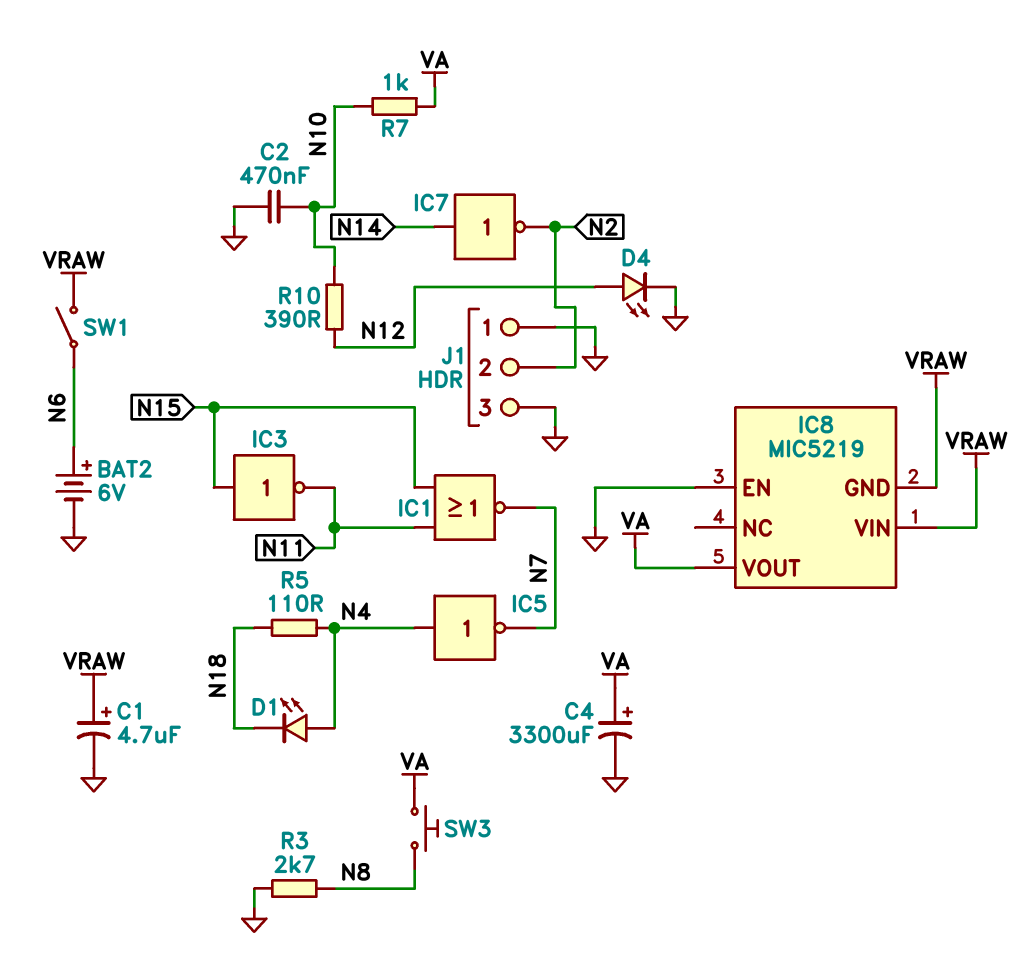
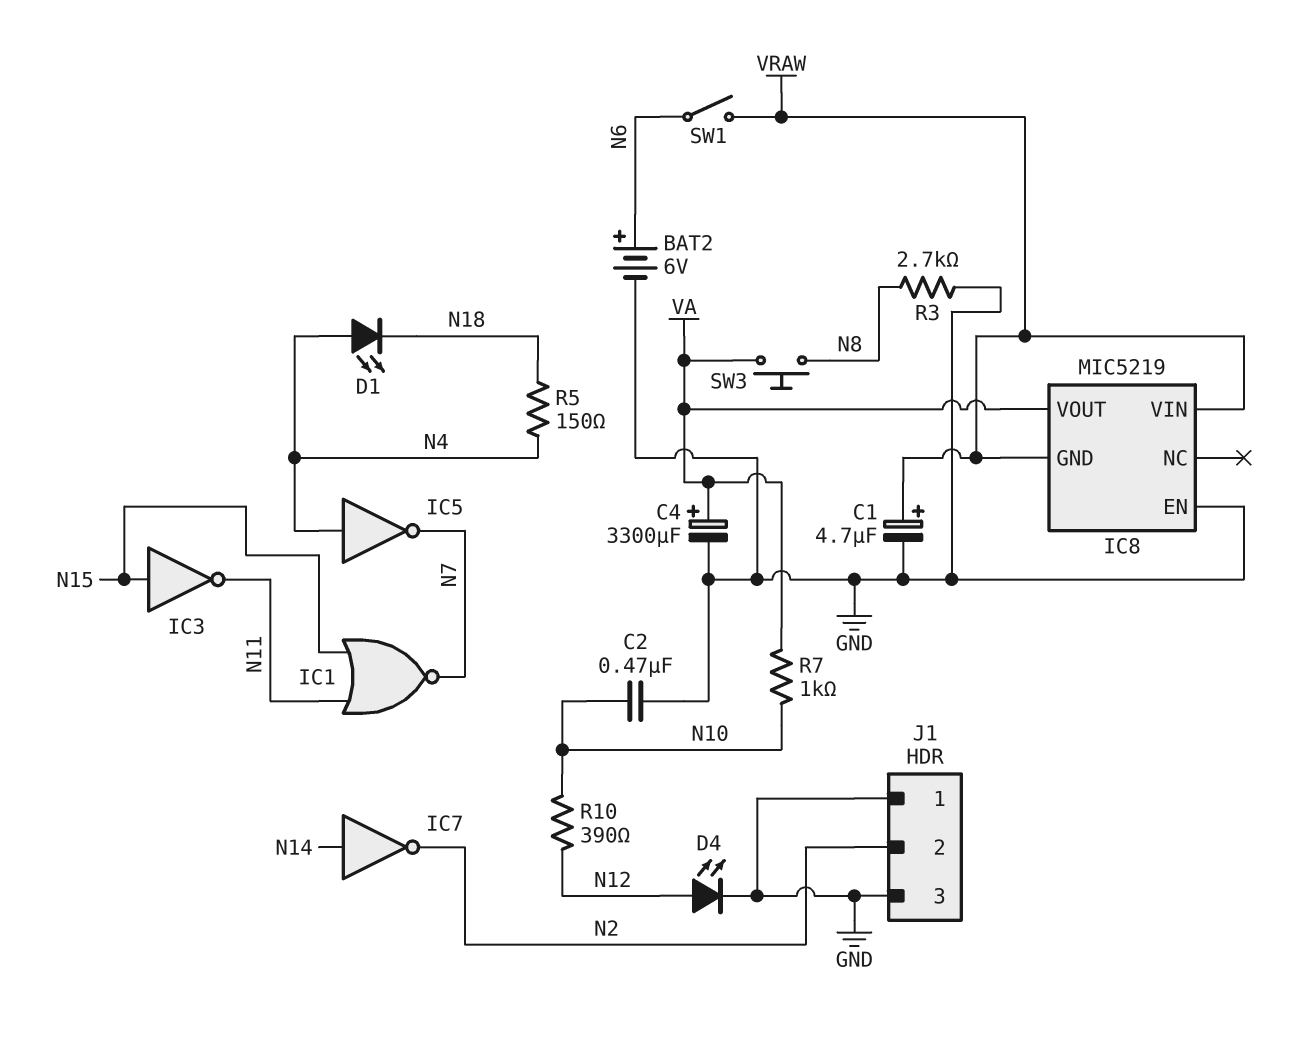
R5: 110 (N4, N18) -> 150 (N4, N18)

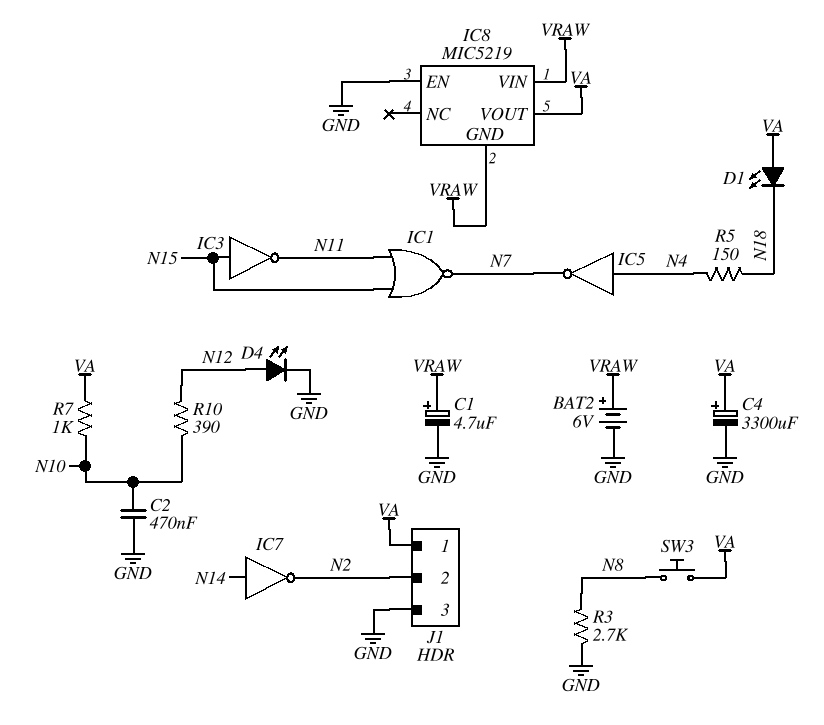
BAT2: 6V (plus N6, minus GND) -> 6V (plus VRAW, minus GND)
D1: LED (A N4, K N18) -> LED (A VA, K N18)
J1 pin 1: GND -> VA
SW1: switch (N6, VRAW) -> none

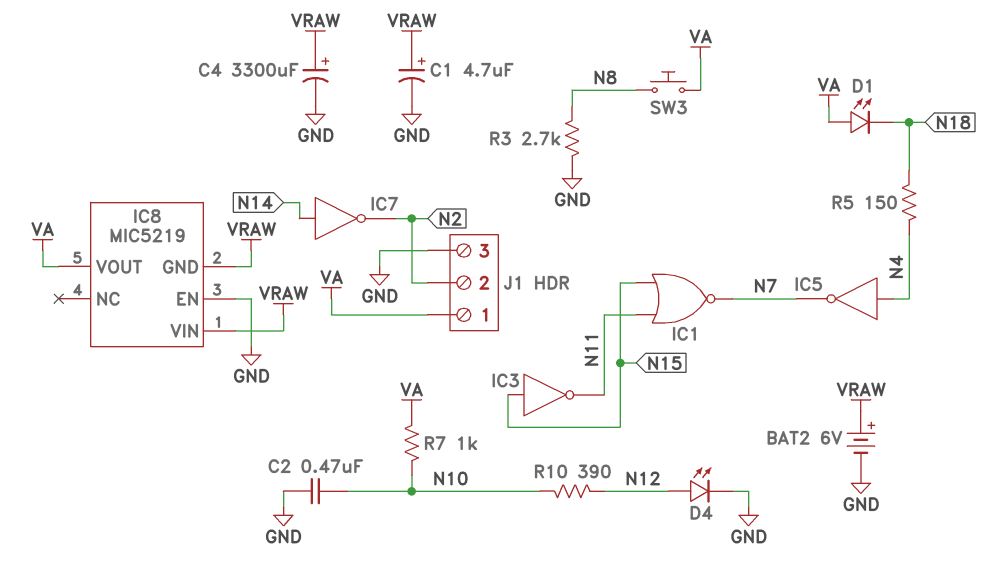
C4: 3300uF (plus VA, minus GND) -> 3300uF (plus VRAW, minus GND)

